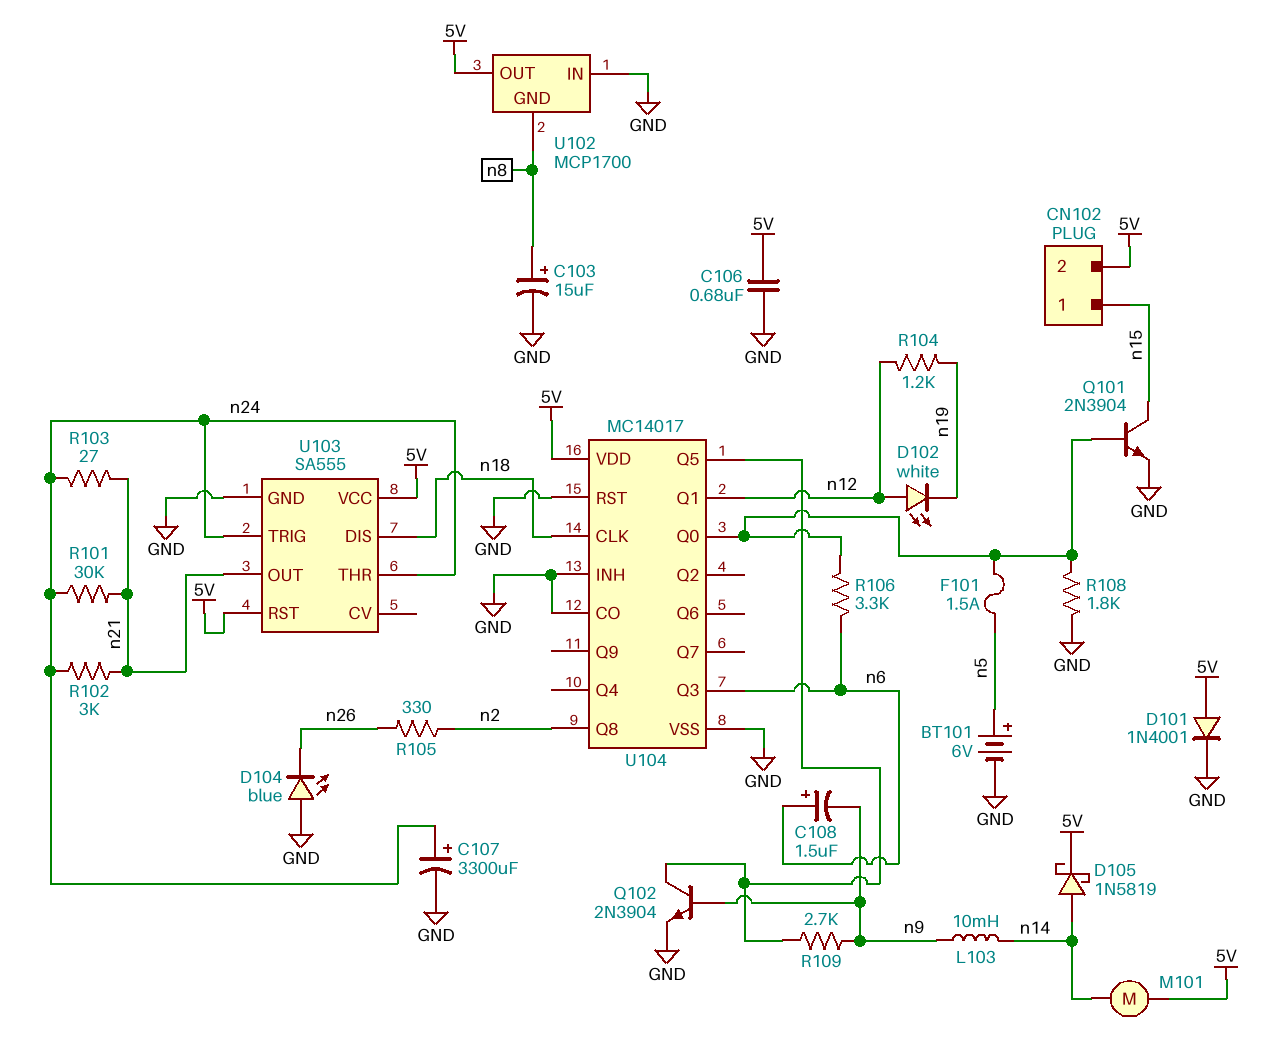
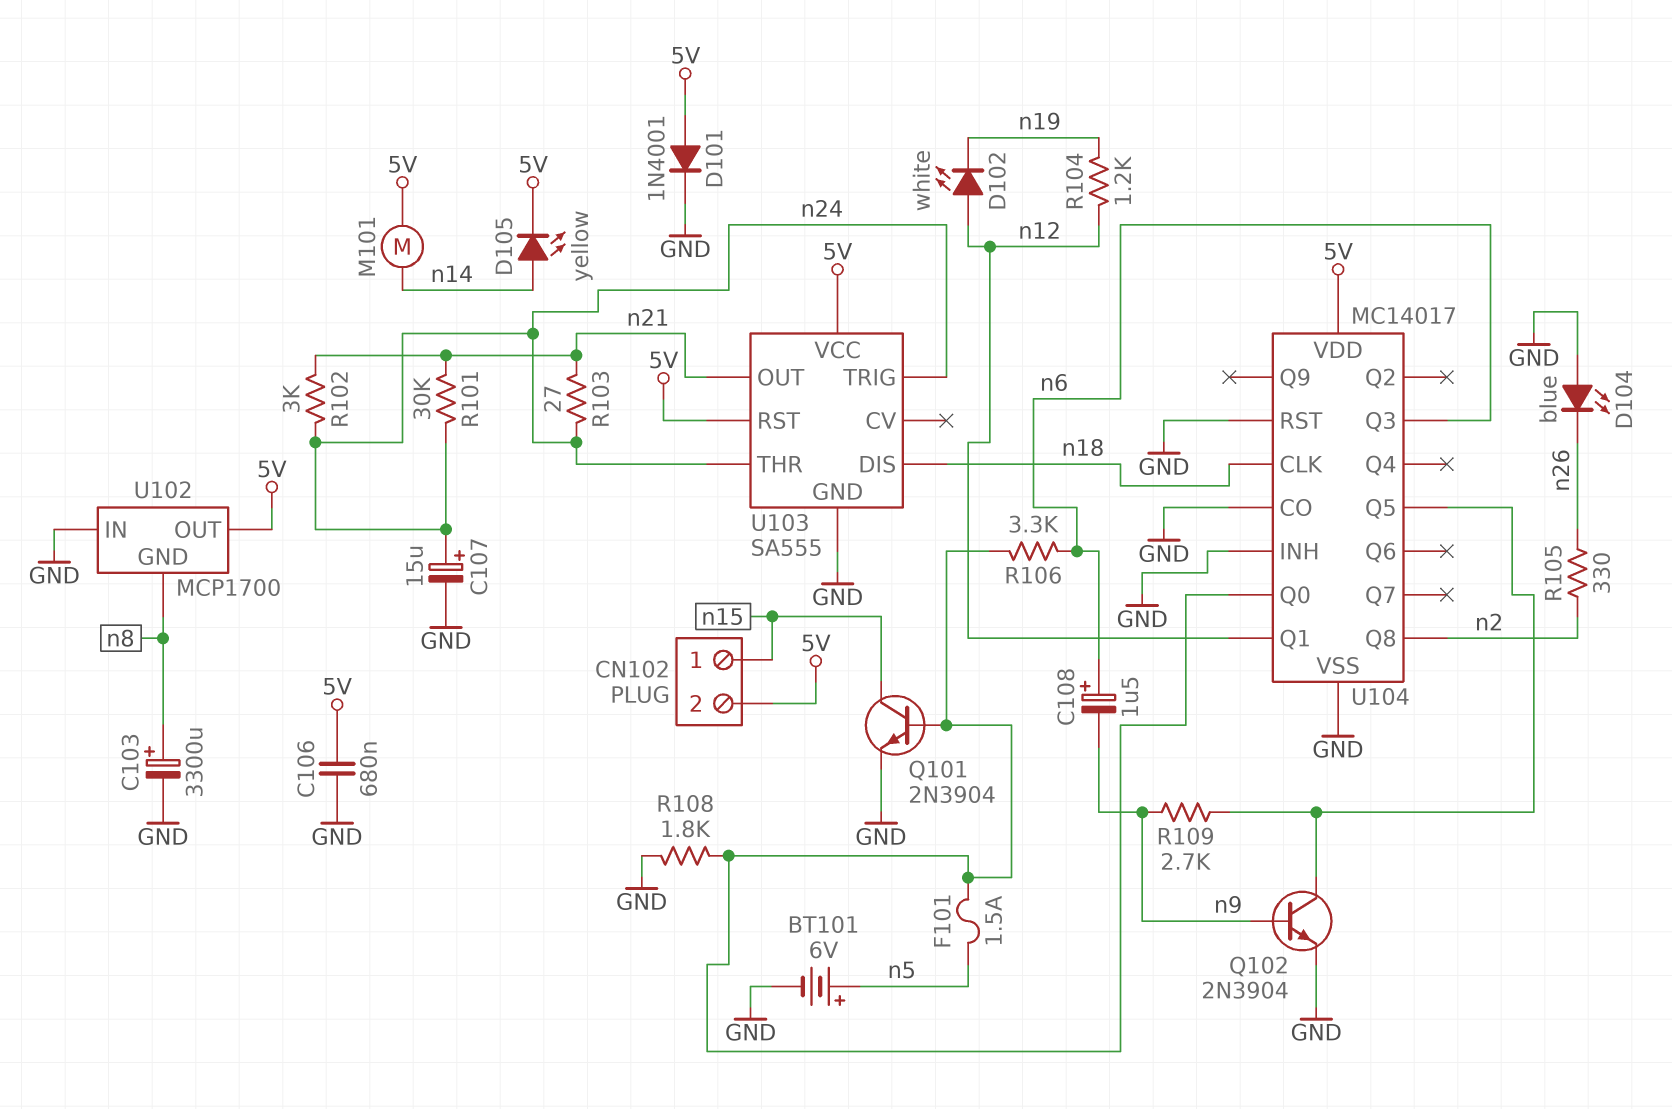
C103: 15uF (plus n8, minus GND) -> 3300uF (plus n8, minus GND)
C107: 3300uF (plus n24, minus GND) -> 15uF (plus n24, minus GND)
D105: schottky 1N5819 (A n14, K 5V) -> LED yellow (A n14, K 5V)
L103: 10mH (n9, n14) -> none

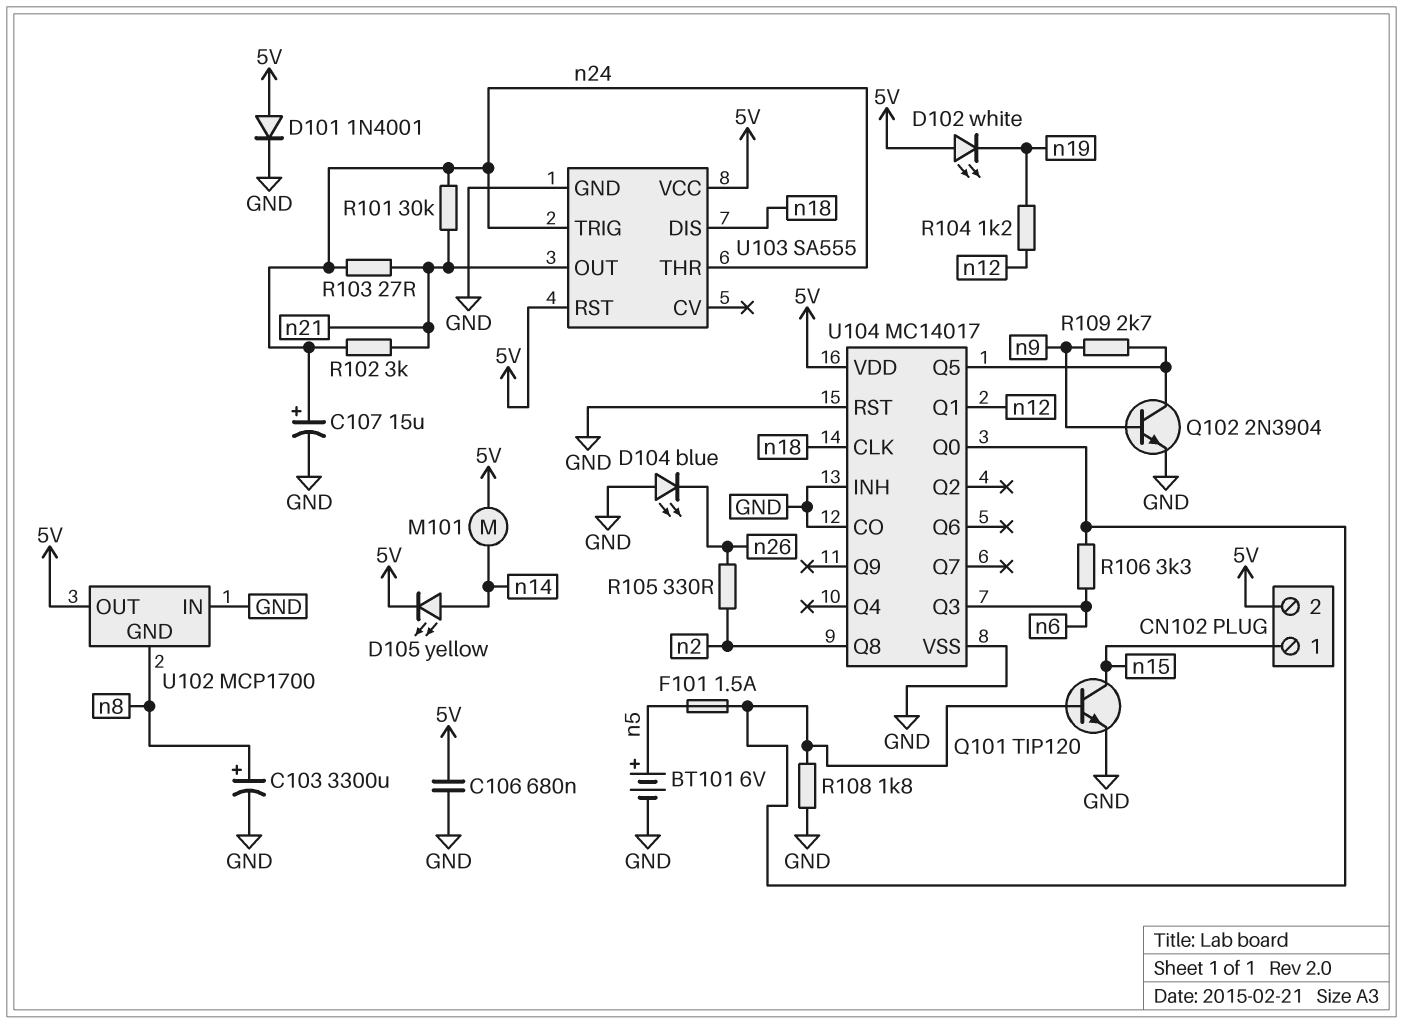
C108: 1.5uF (plus n6, minus n9) -> none
D102: LED white (A n12, K n19) -> LED white (A 5V, K n19)
Q101: NPN 2N3904 (B U104/Q0, C n15, E GND) -> NPN TIP120 (B U104/Q0, C n15, E GND)

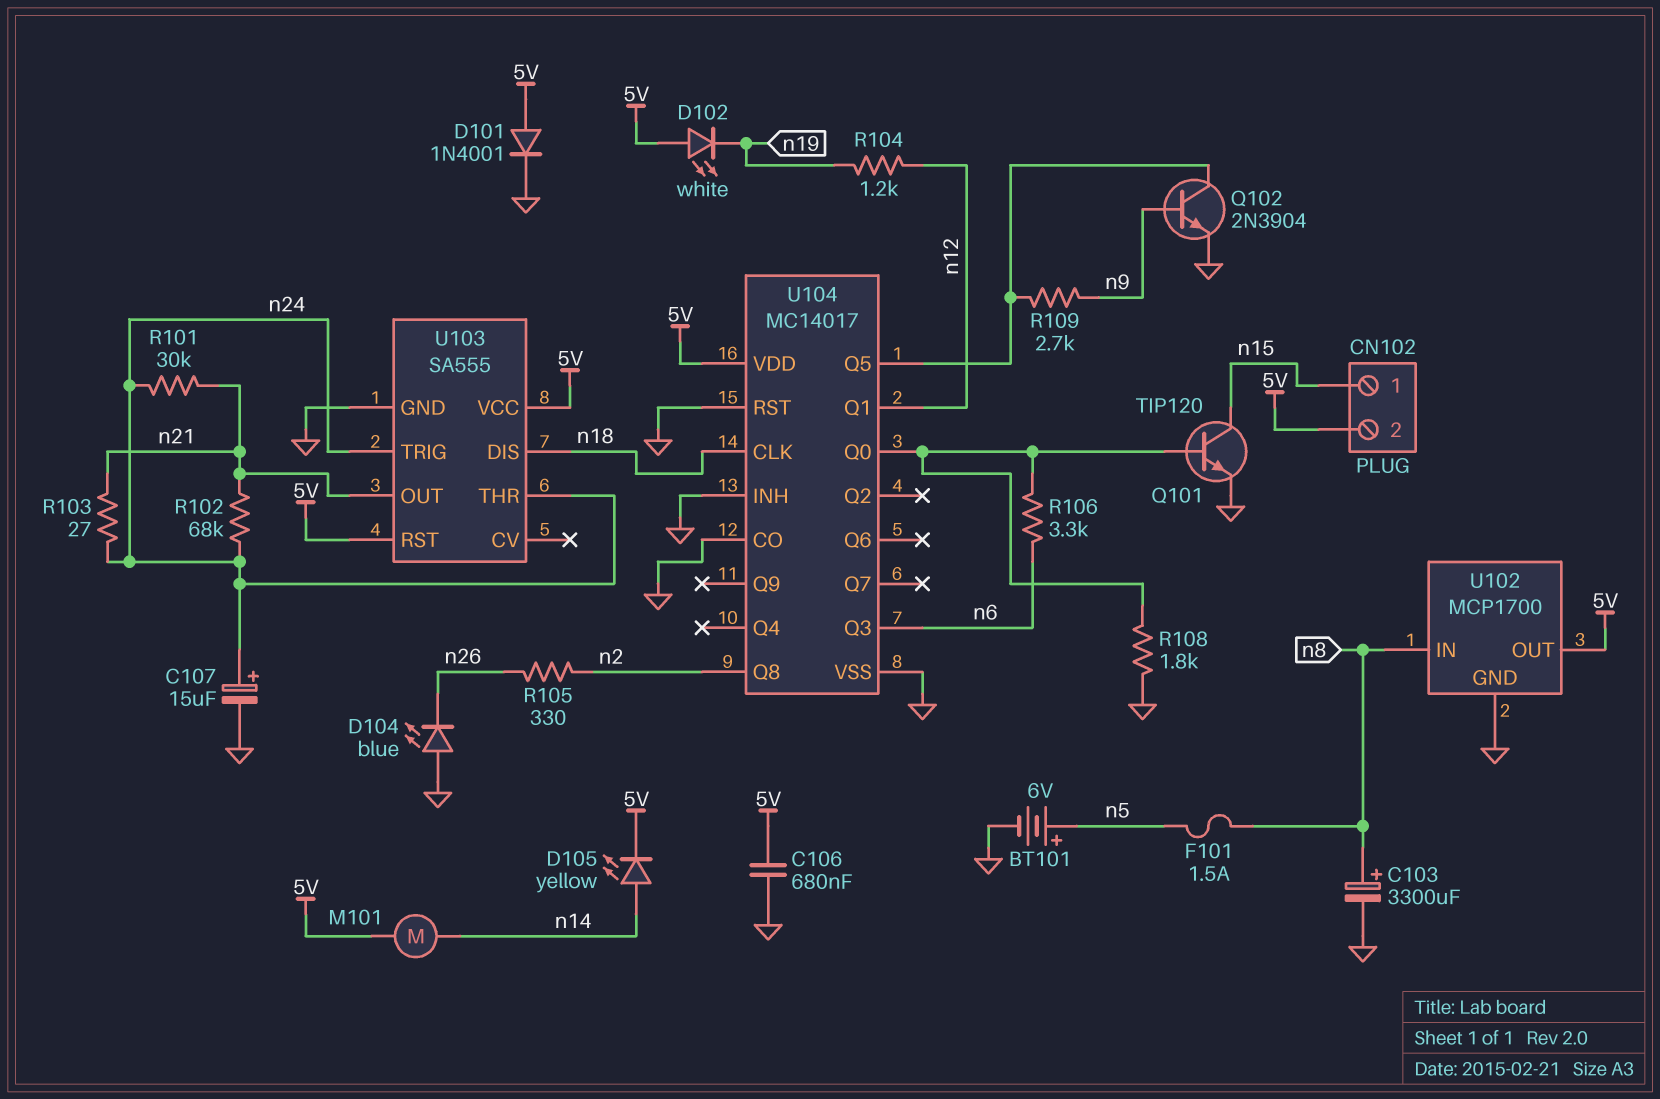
F101: 1.5A (U104/Q0, n5) -> 1.5A (n5, n8)
R102: 3k (n21, n24) -> 68k (n21, n24)
U102 pin GND: n8 -> GND
U102 pin IN: GND -> n8

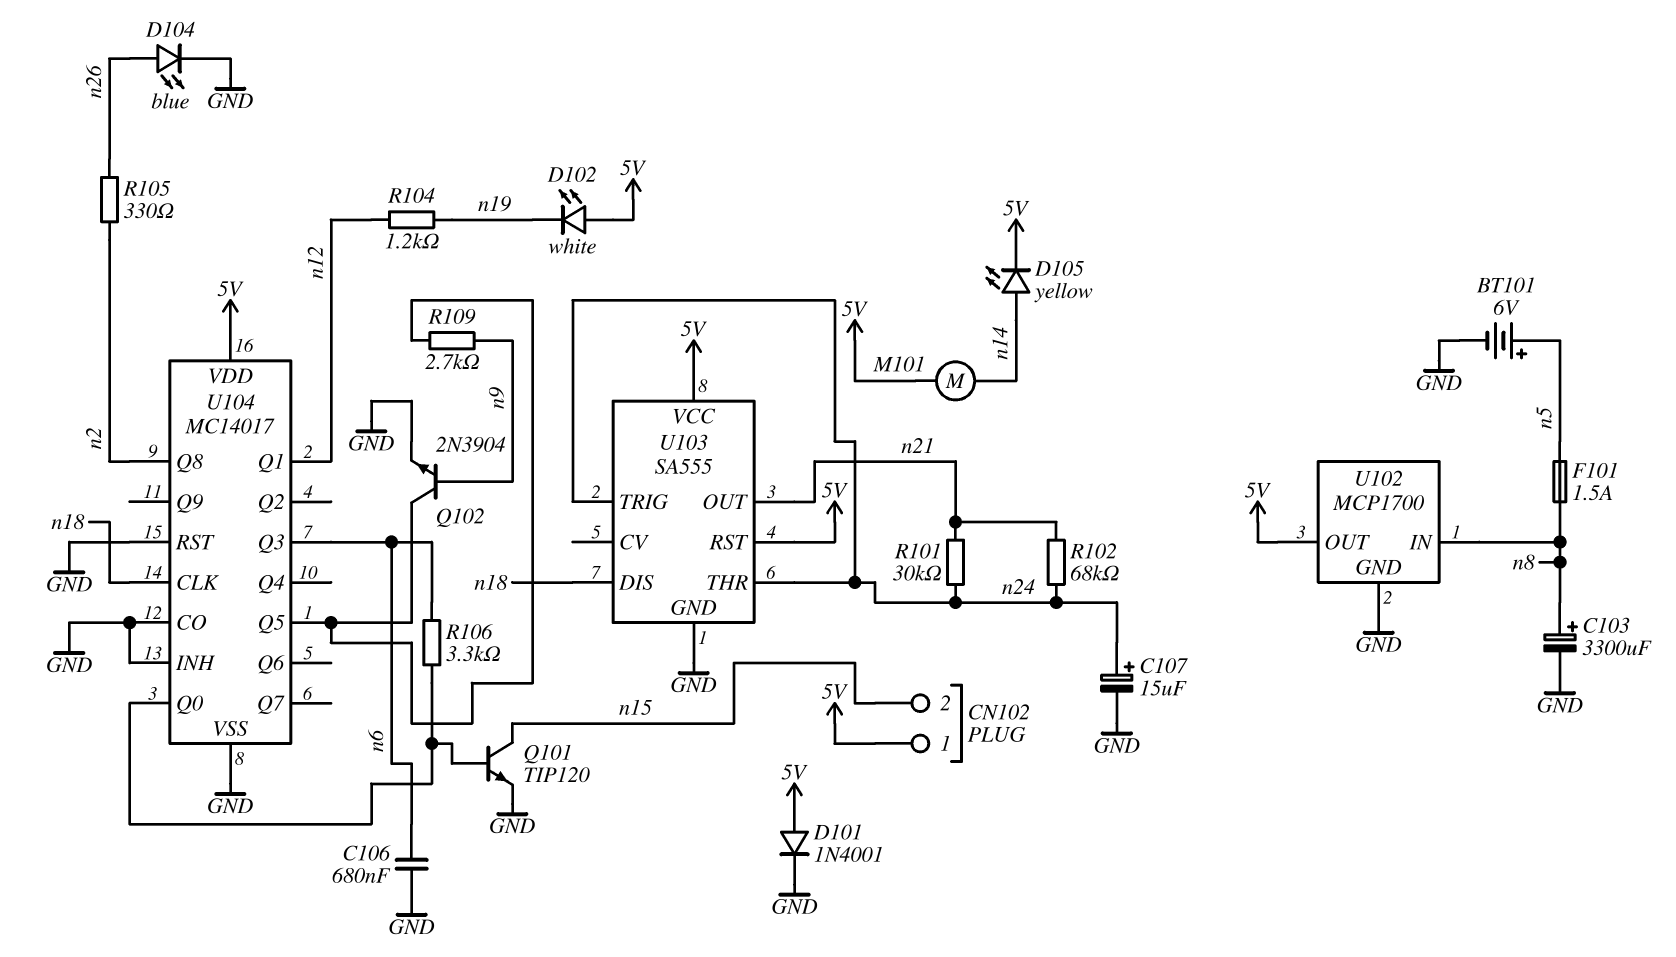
C106: 680nF (5V, GND) -> 680nF (GND, n6)
CN102 pin 1: n15 -> 5V
CN102 pin 2: 5V -> n15
D104: LED blue (A GND, K n26) -> LED blue (A n26, K GND)
R103: 27 (n21, n24) -> none
R108: 1.8k (GND, U104/Q0) -> none

